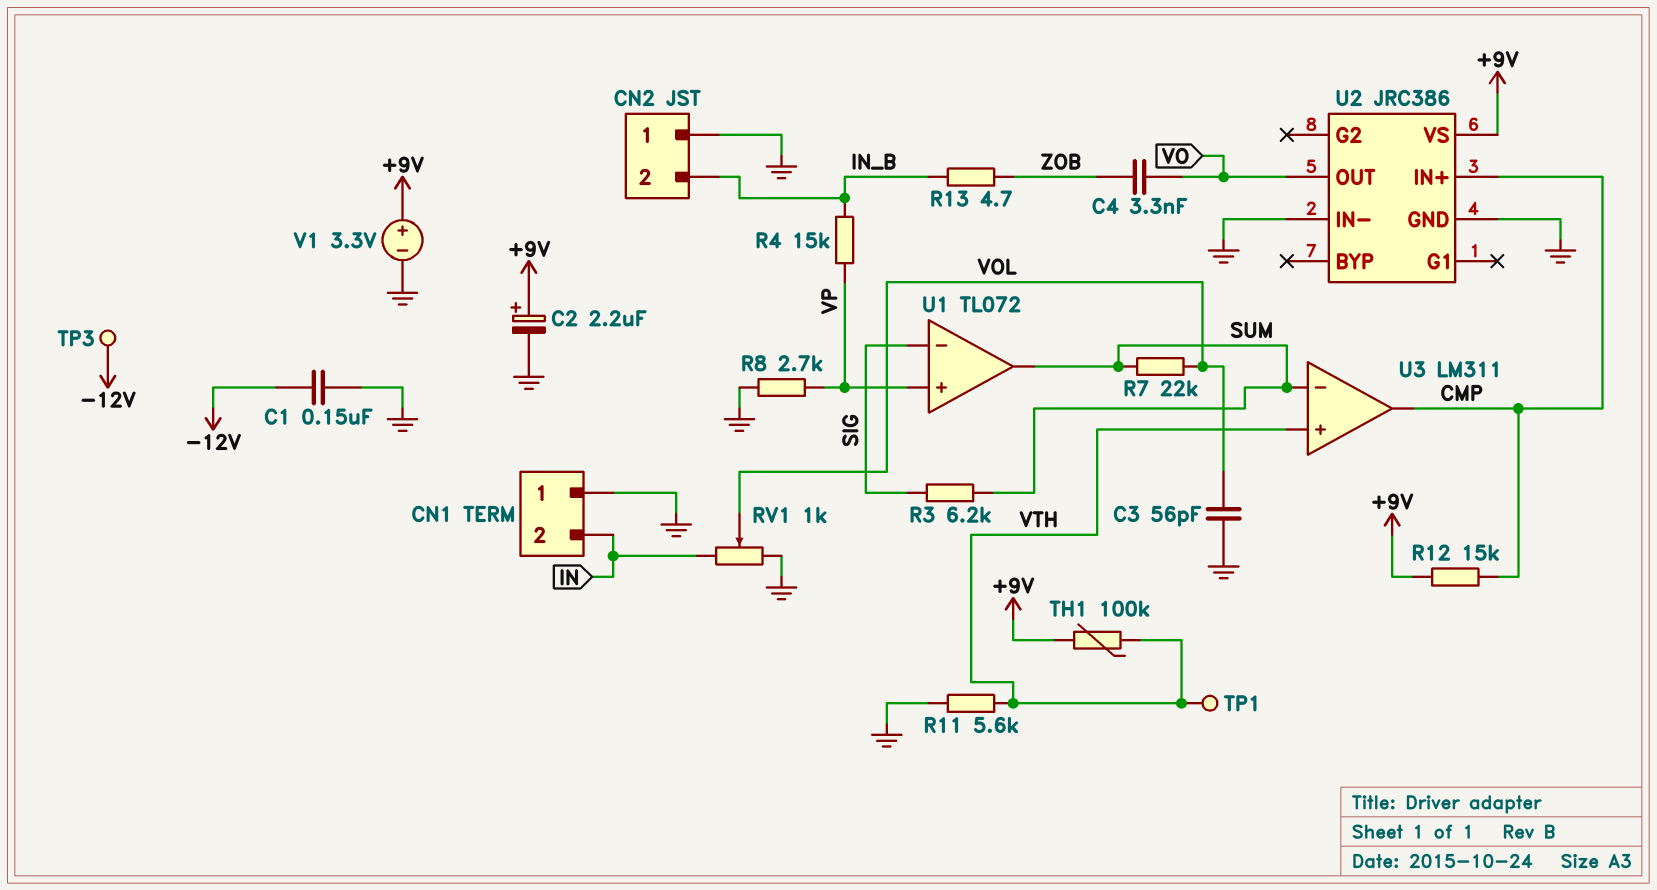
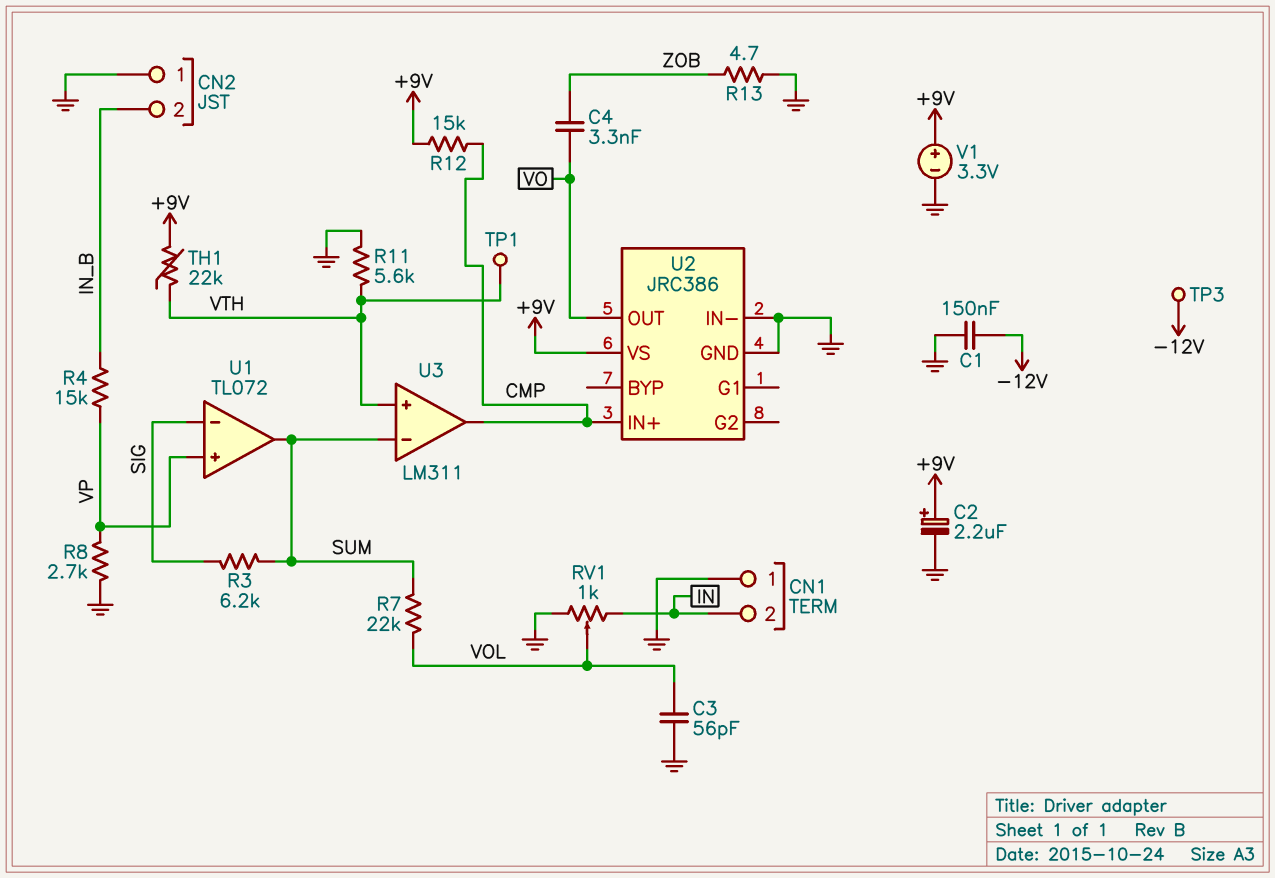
R13: 4.7 (IN_B, ZOB) -> 4.7 (GND, ZOB)
TH1: 100k (+9V, VTH) -> 22k (+9V, VTH)

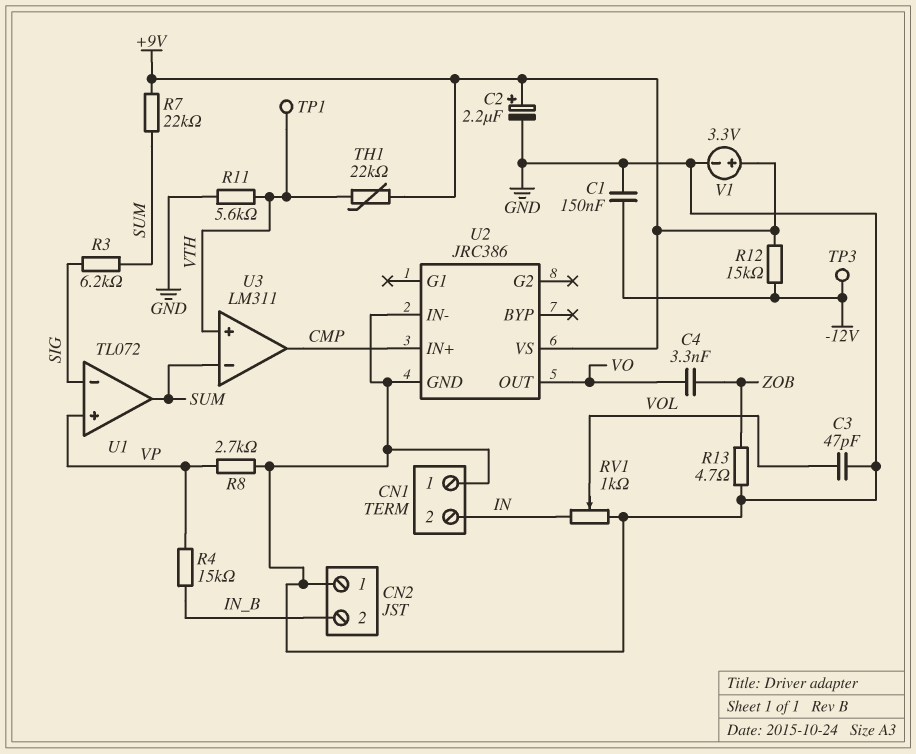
C3: 56pF (GND, VOL) -> 47pF (GND, VOL)
R7: 22k (SUM, VOL) -> 22k (+9V, SUM)
R12: 15k (+9V, CMP) -> 15k (+9V, -12V)

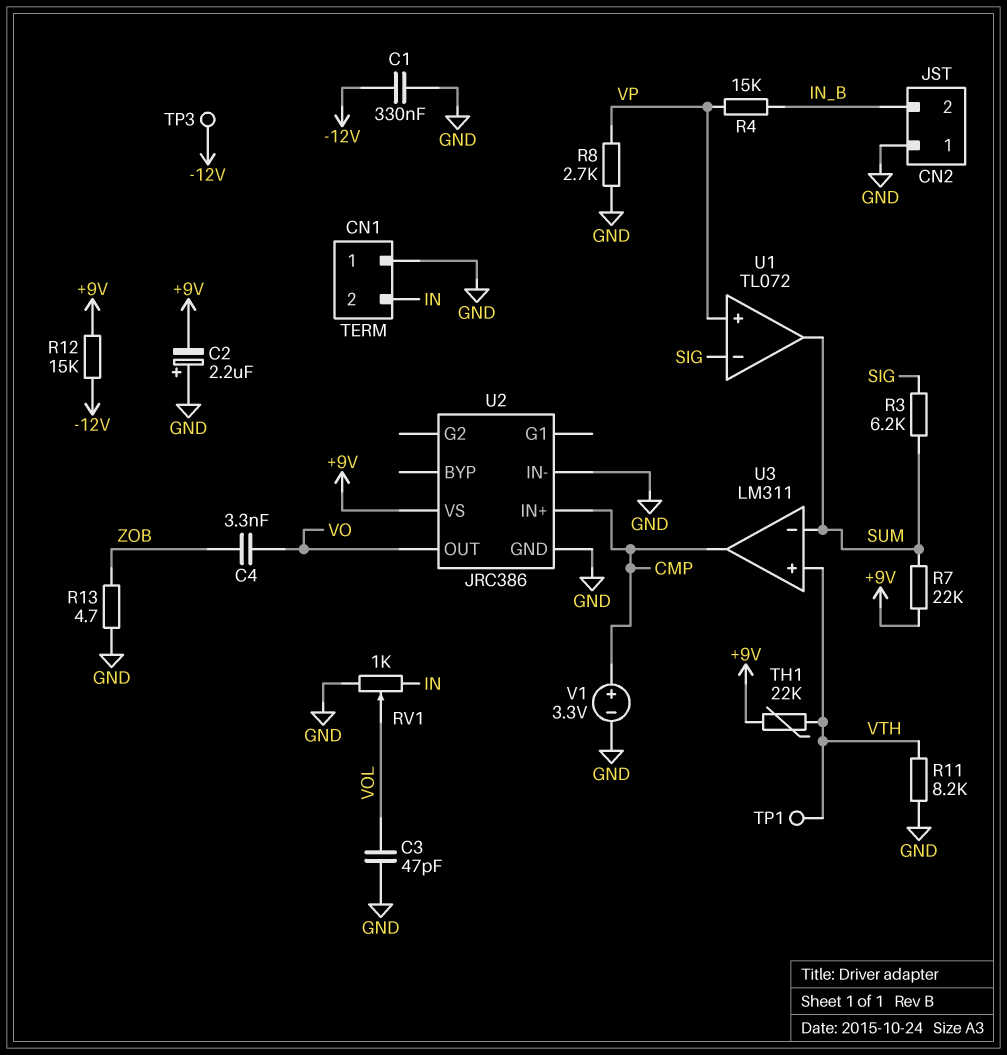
C1: 150nF (-12V, GND) -> 330nF (-12V, GND)
C2: 2.2uF (plus +9V, minus GND) -> 2.2uF (plus GND, minus +9V)
R11: 5.6k (GND, VTH) -> 8.2k (GND, VTH)
V1: 3.3V (plus +9V, minus GND) -> 3.3V (plus CMP, minus GND)

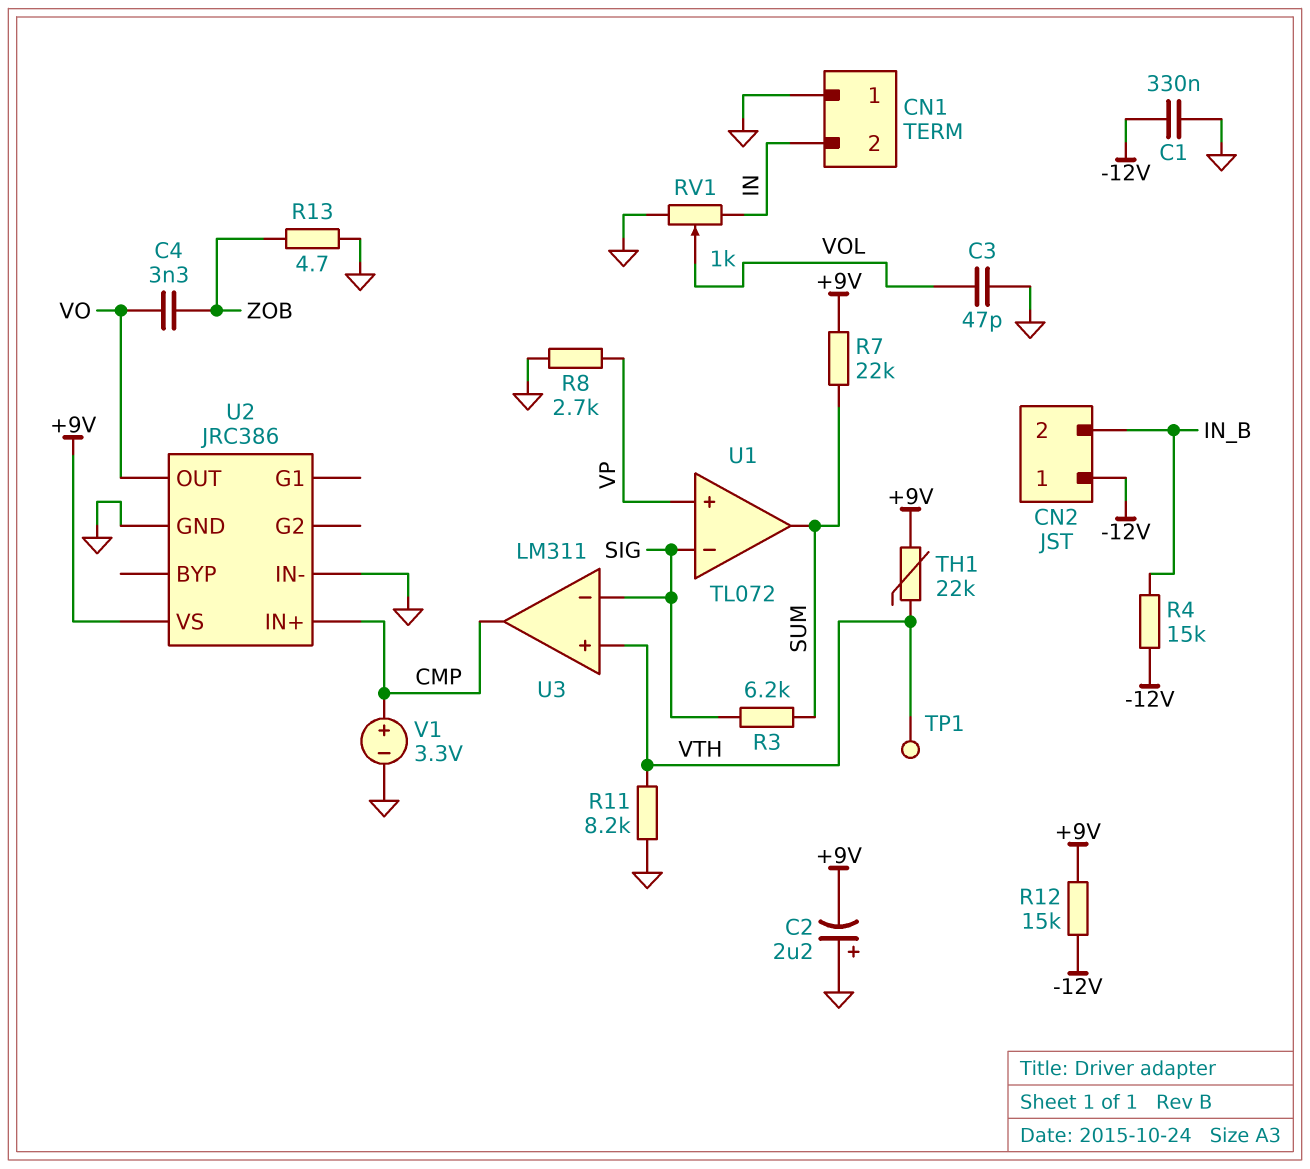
CN2 pin 1: GND -> -12V
R4: 15k (IN_B, VP) -> 15k (-12V, IN_B)
TP3: test point (-12V) -> none
U3 pin in-: SUM -> SIG

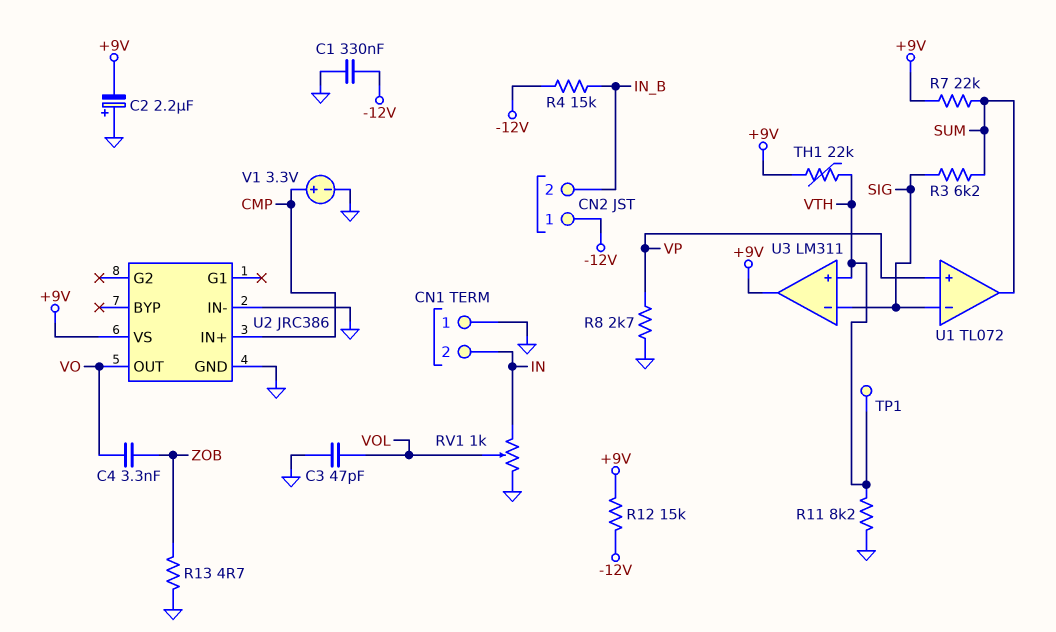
U3 pin out: CMP -> +9V

